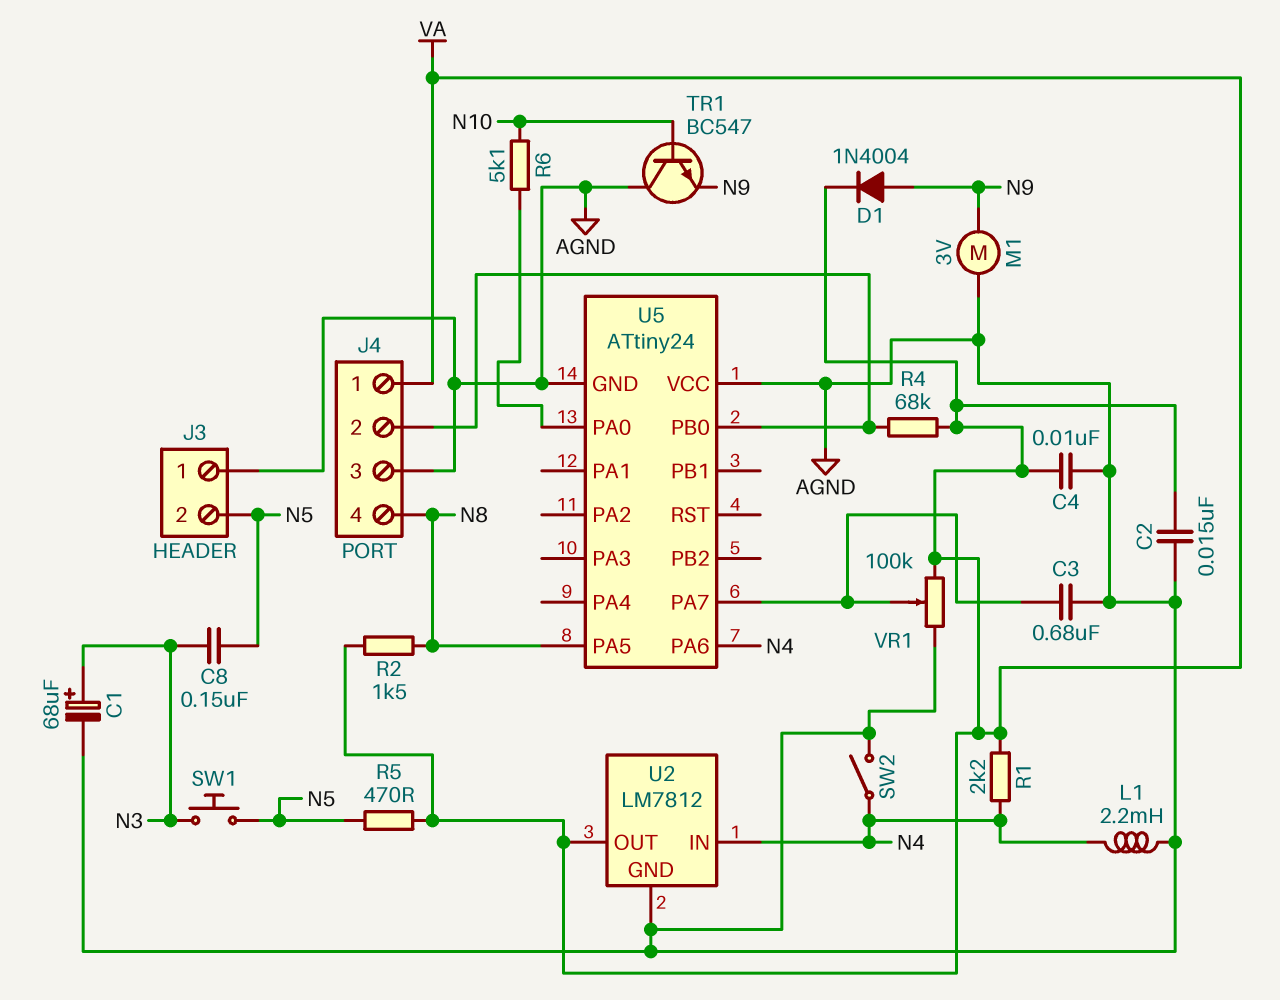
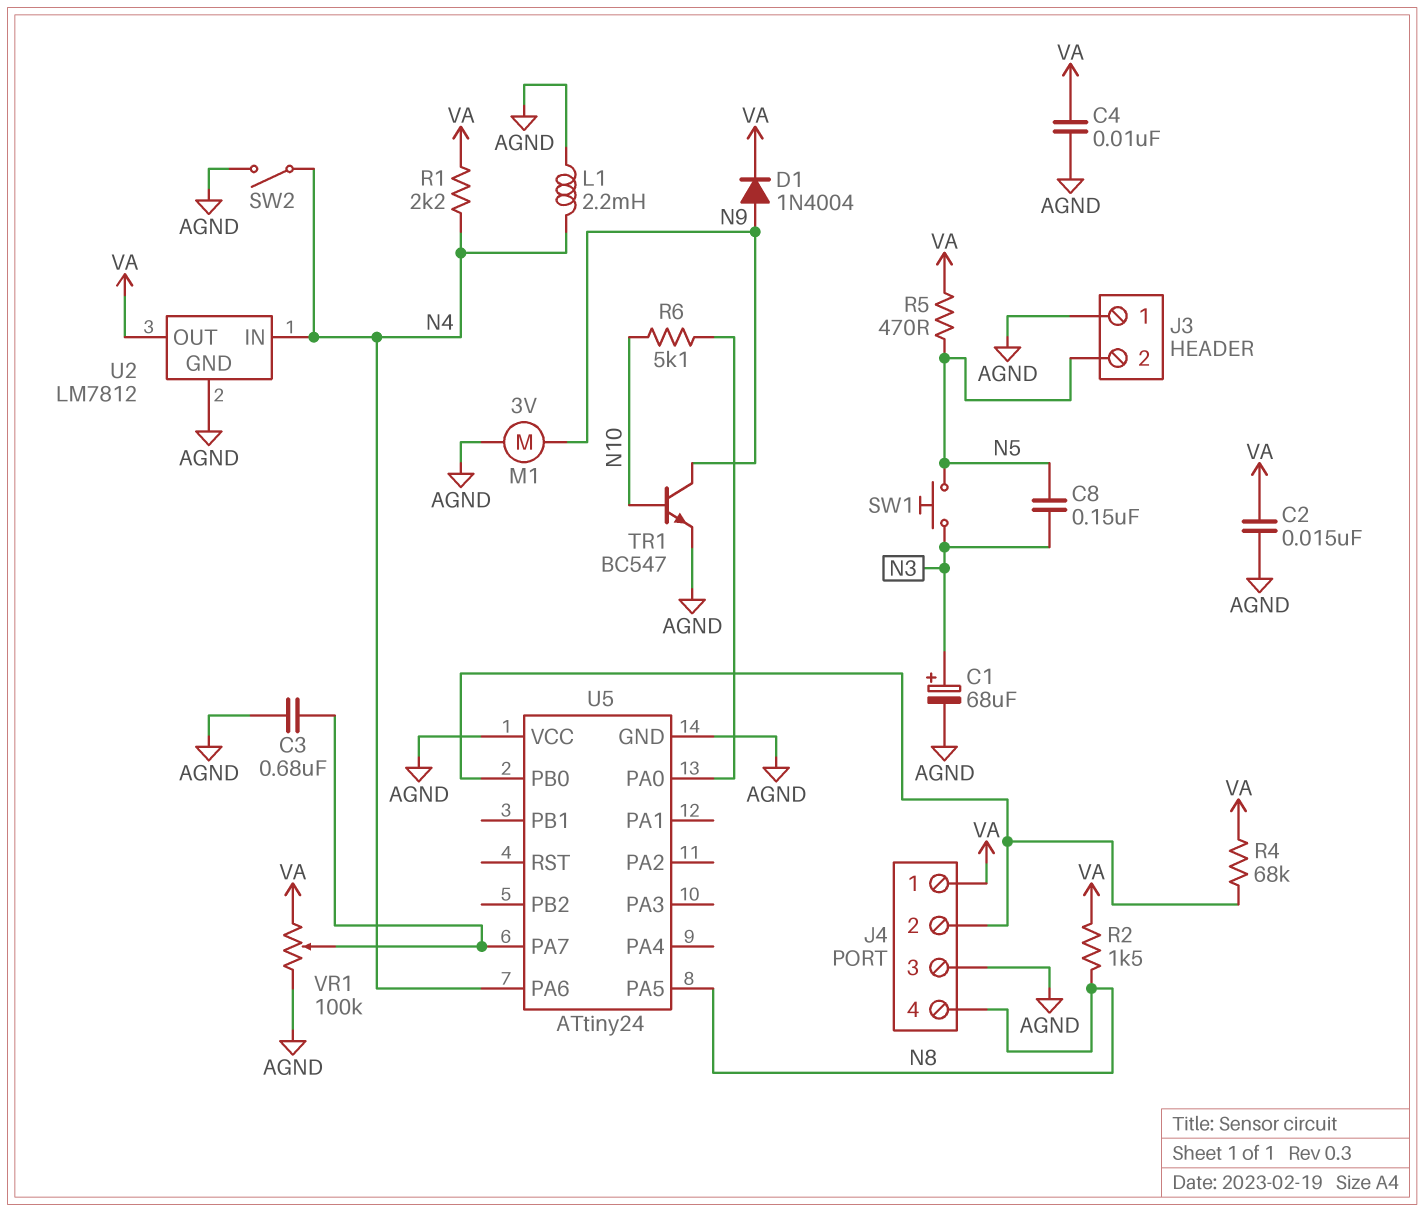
TR1: NPN BC547 (B N10, C AGND, E N9) -> NPN BC547 (B N10, C N9, E AGND)

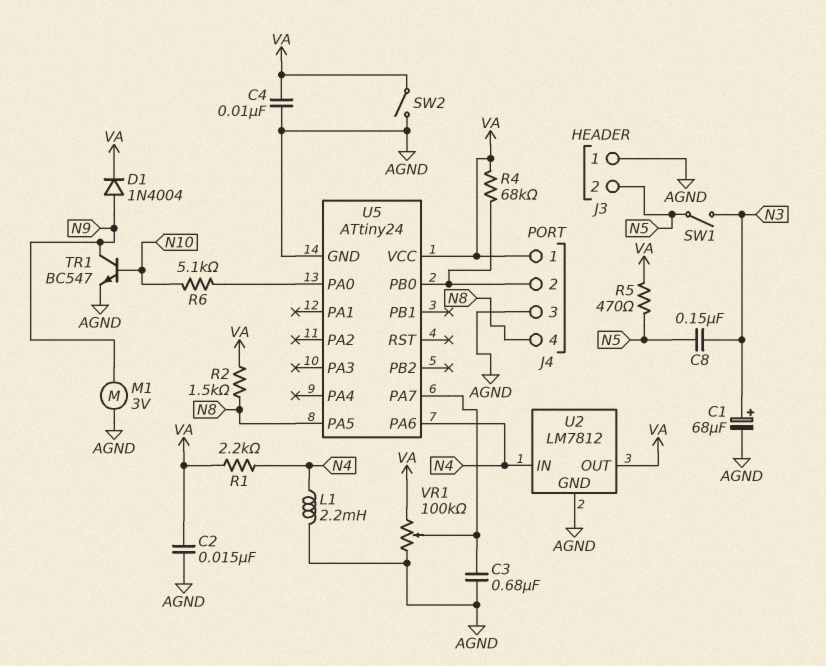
SW1: button (N3, N5) -> switch (N3, N5)
SW2: switch (AGND, N4) -> switch (AGND, VA)
U5 pin VCC: AGND -> VA

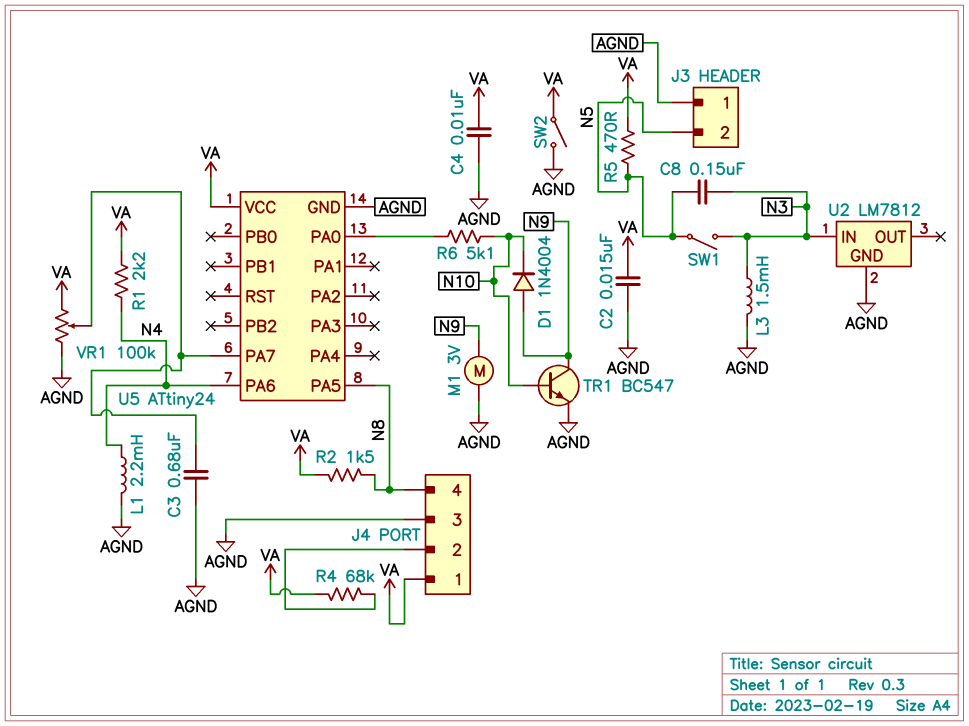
C1: 68uF (plus N3, minus AGND) -> none
D1: diode 1N4004 (A N9, K VA) -> diode 1N4004 (A N9, K N10)
L3: none -> 1.5mH (AGND, N3)
U2 pin IN: N4 -> N3
U2 pin OUT: VA -> none
U5 pin PB0: J4/2 -> none

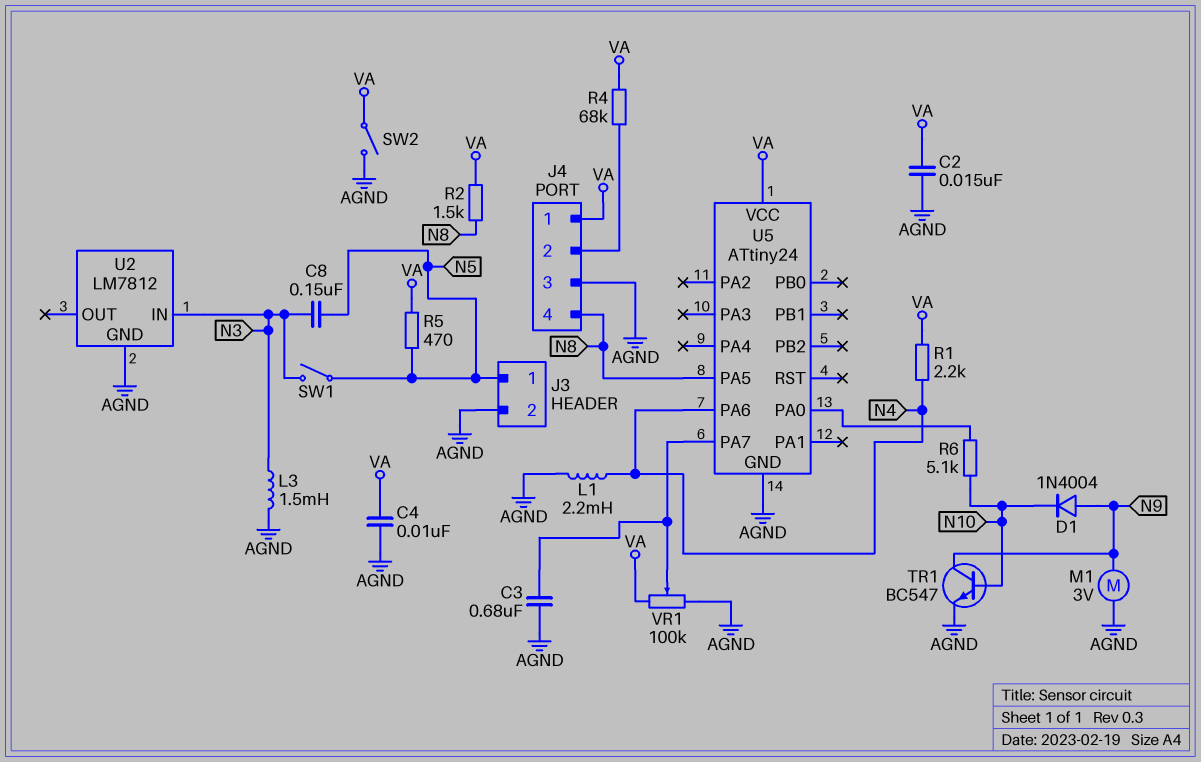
J3 pin 1: AGND -> N5
J3 pin 2: N5 -> AGND

